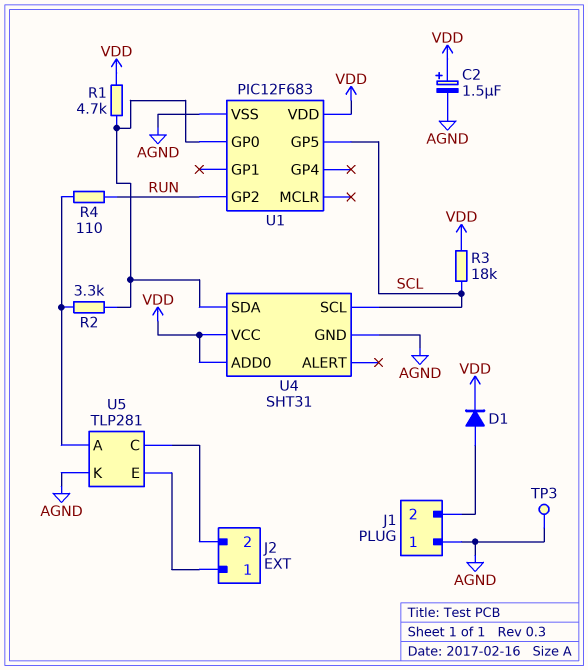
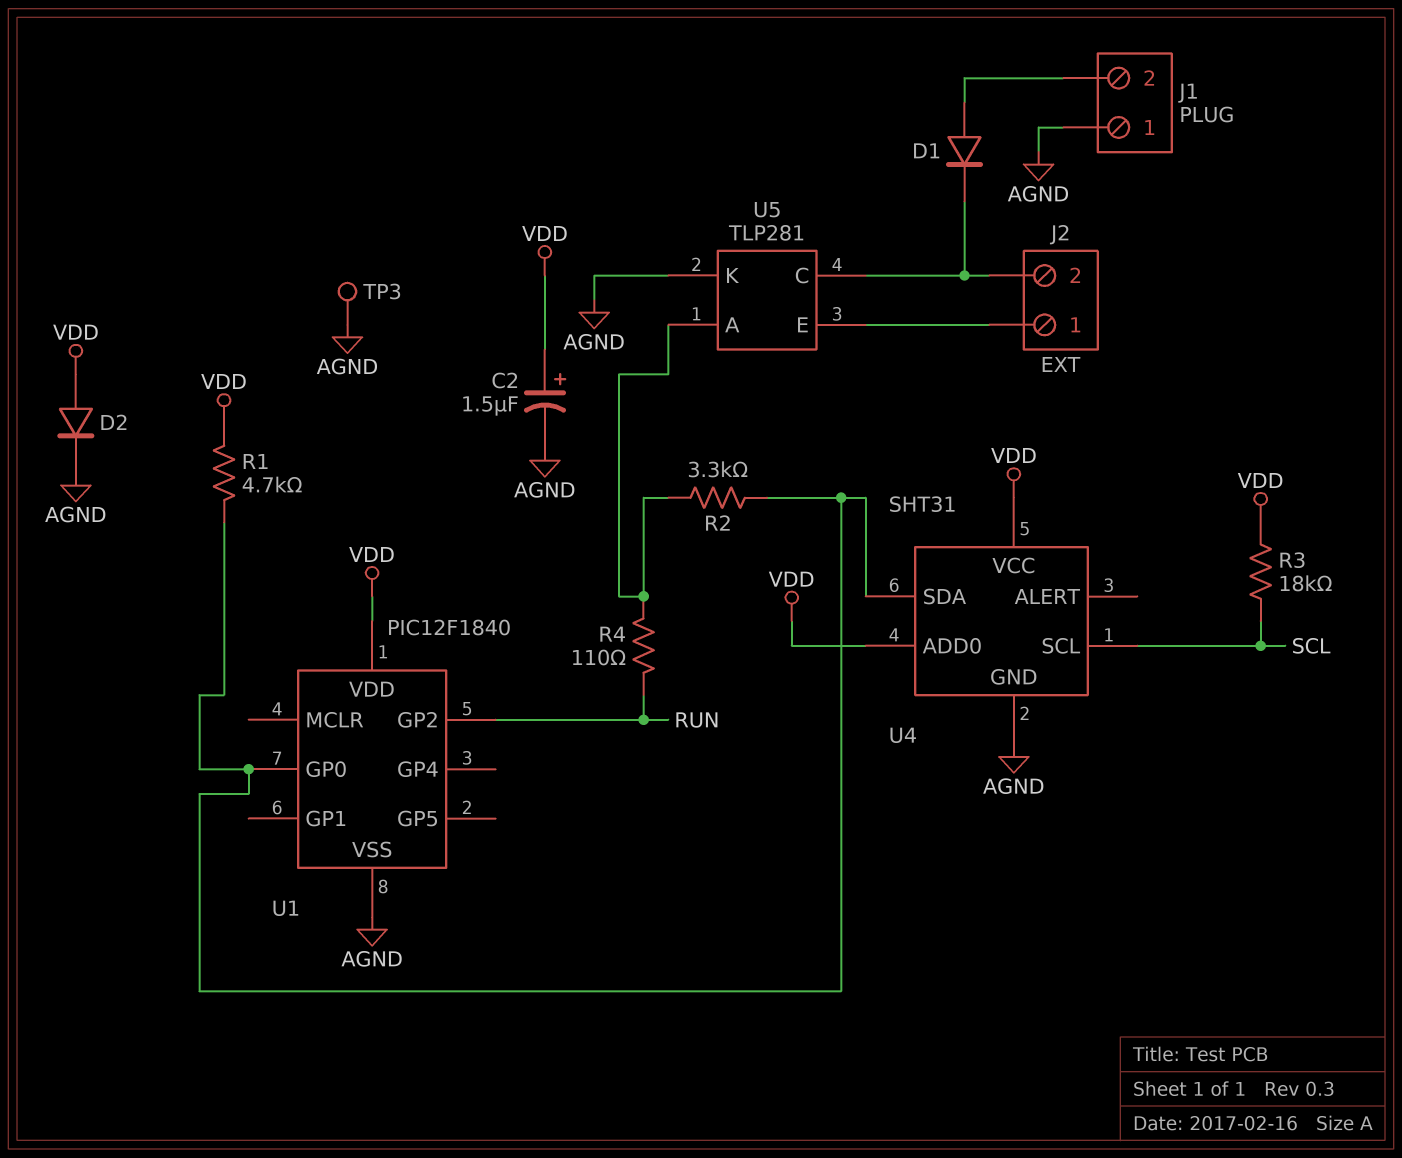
D1: diode (A J1/2, K VDD) -> diode (A J1/2, K J2/2)
D2: none -> diode (A VDD, K AGND)
U1: PIC12F683 -> PIC12F1840
U1 pin GP5: SCL -> none

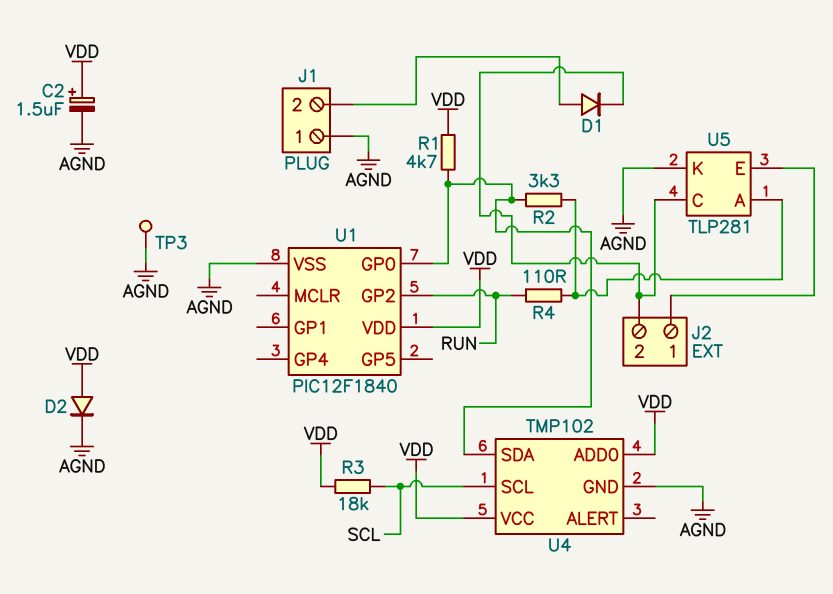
U4: SHT31 -> TMP102

